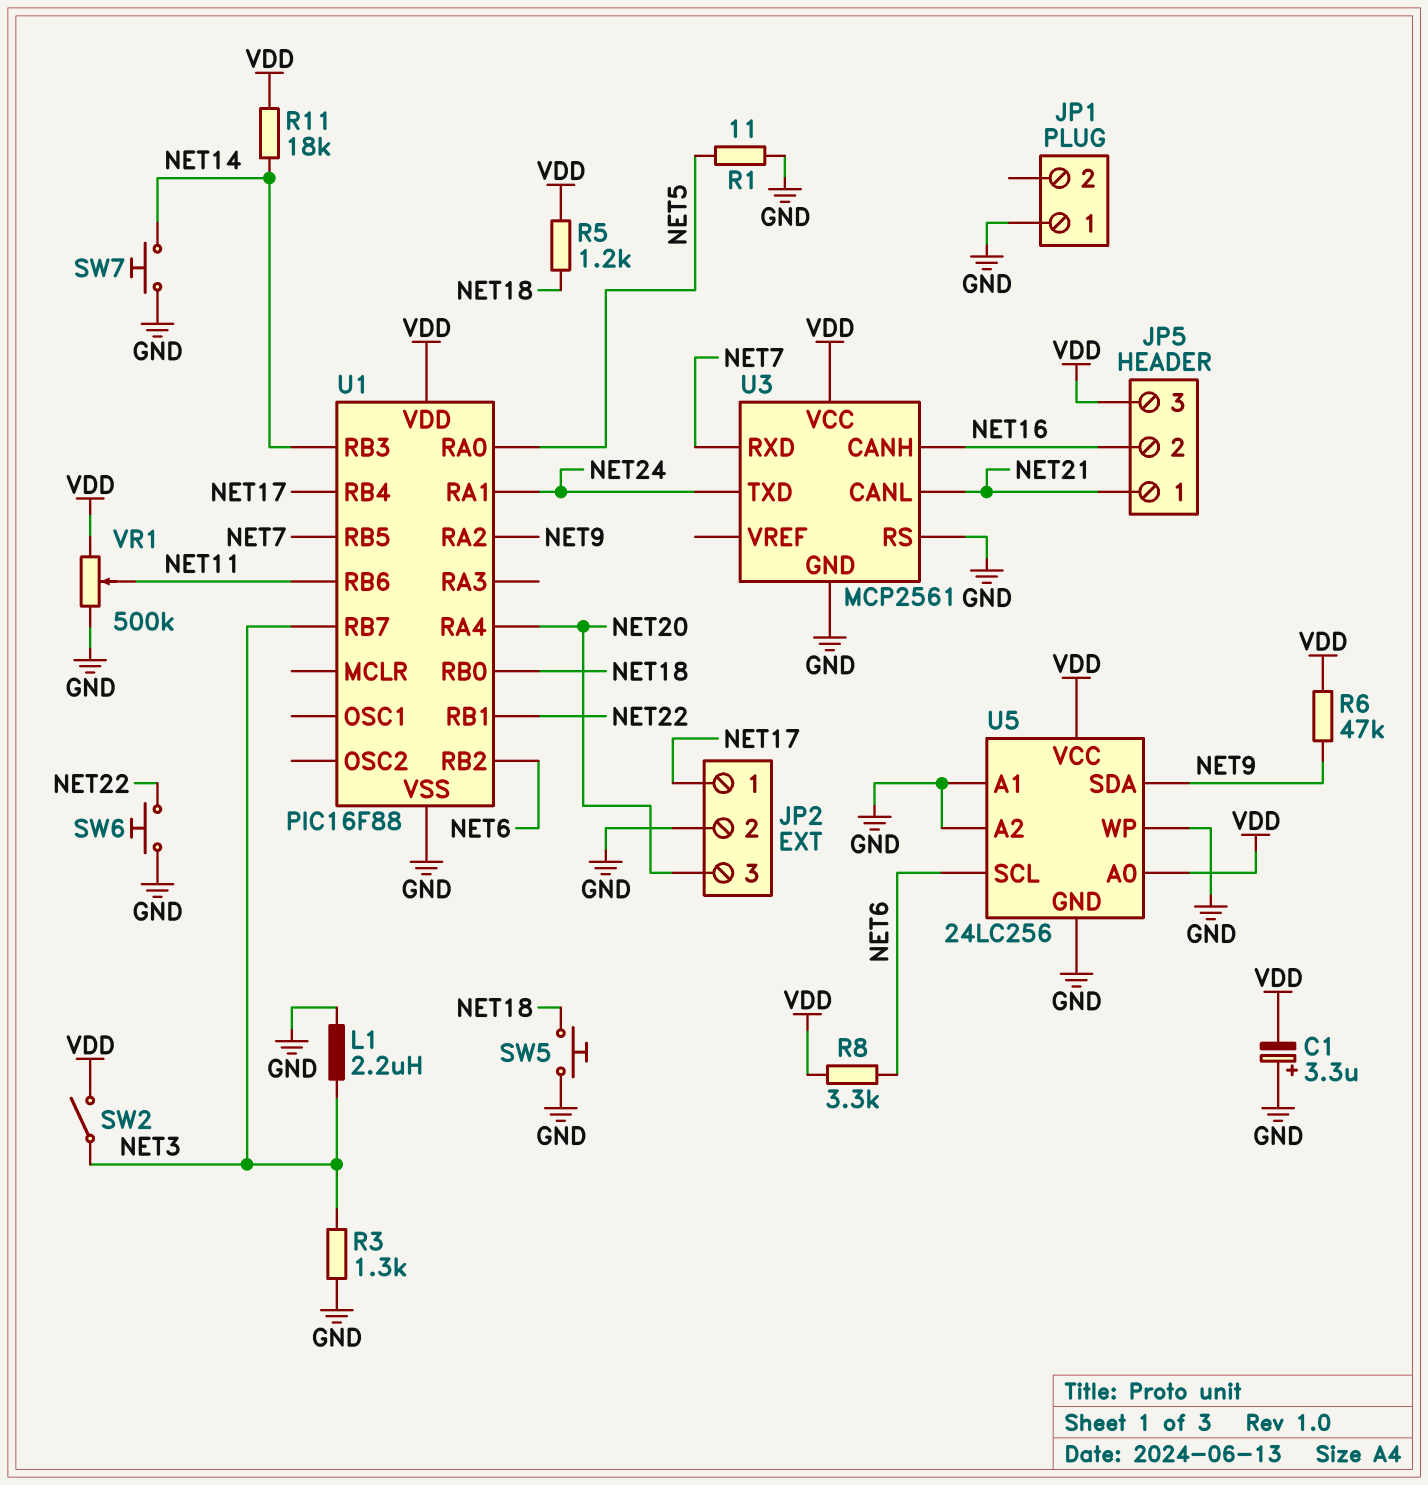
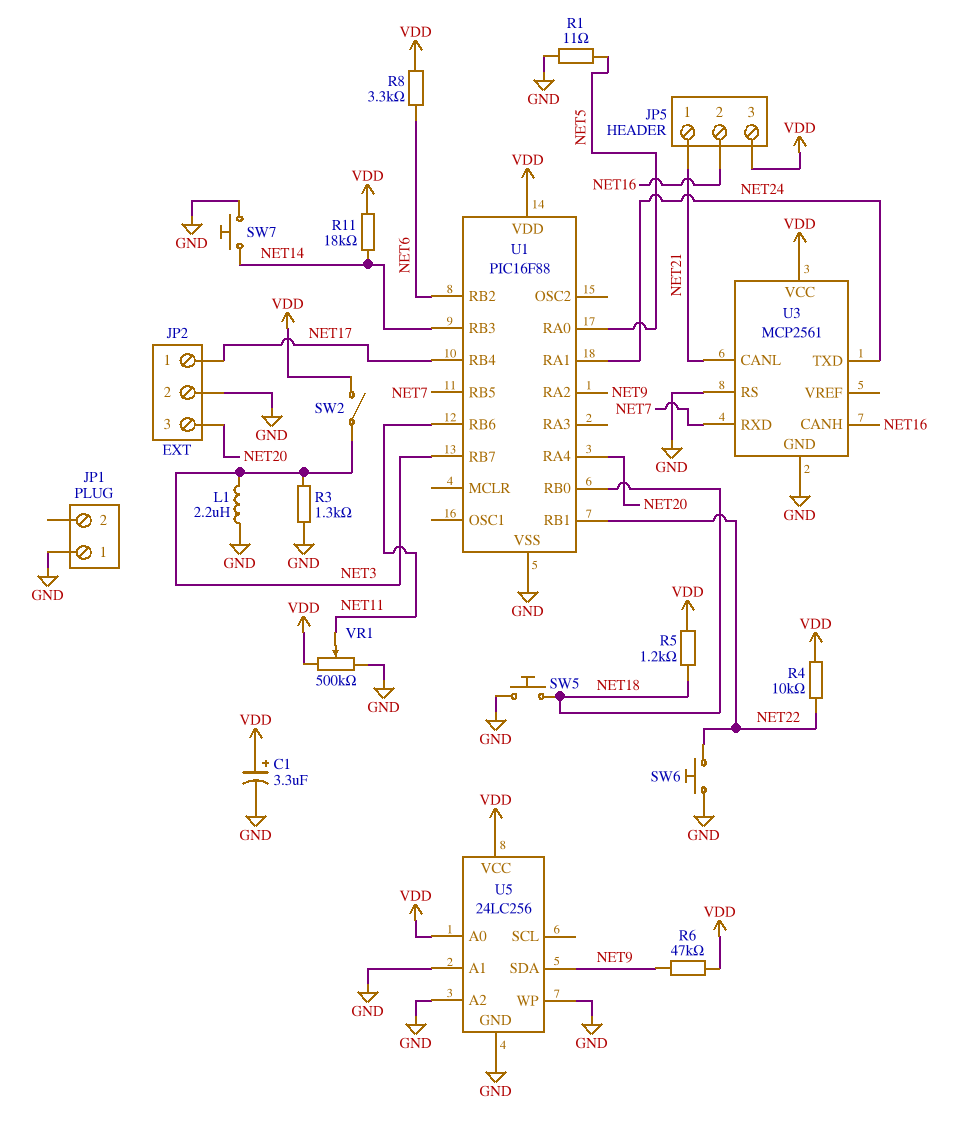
C1: 3.3uF (plus GND, minus VDD) -> 3.3uF (plus VDD, minus GND)
R4: none -> 10k (NET22, VDD)
U5 pin SCL: NET6 -> none

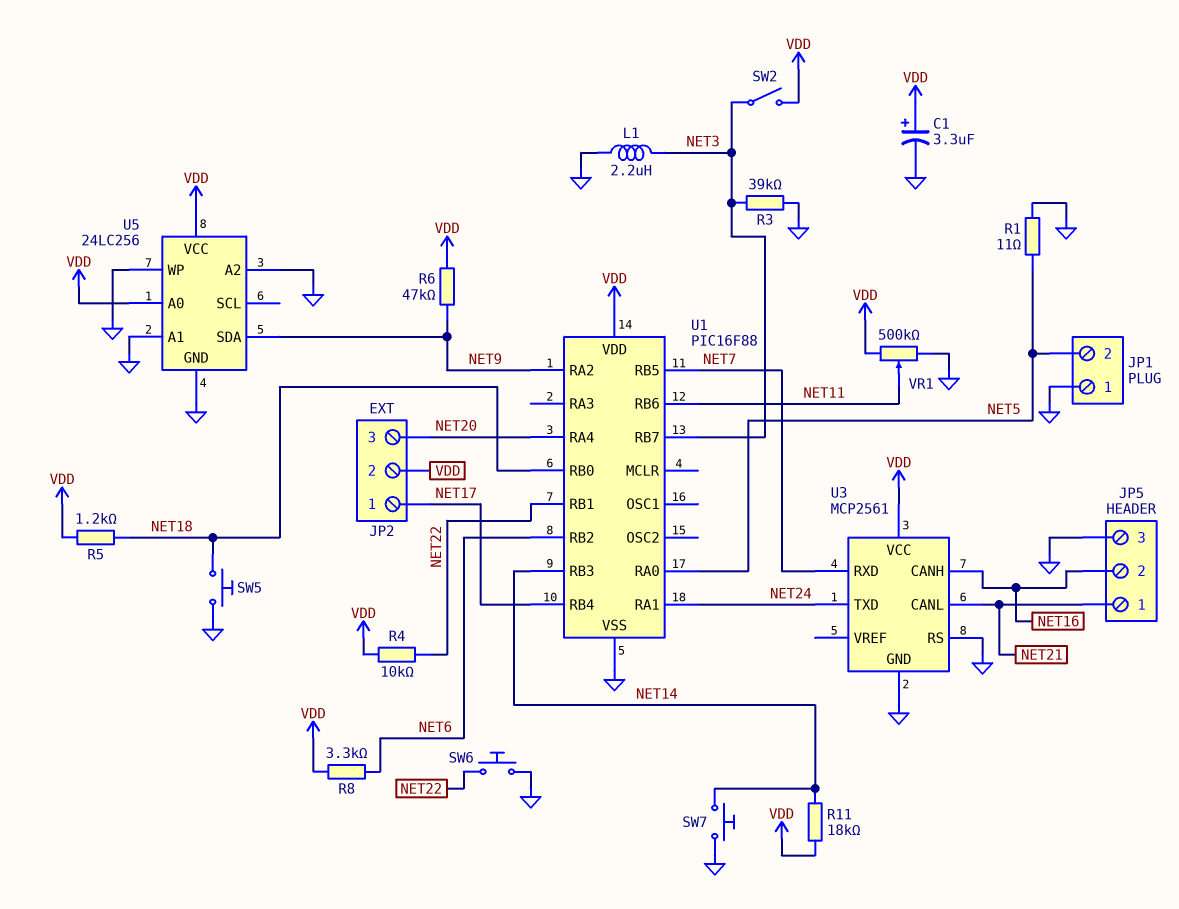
JP1 pin 2: none -> NET5
JP2 pin 2: GND -> VDD
JP5 pin 3: VDD -> GND
R3: 1.3k (GND, NET3) -> 39k (GND, NET3)

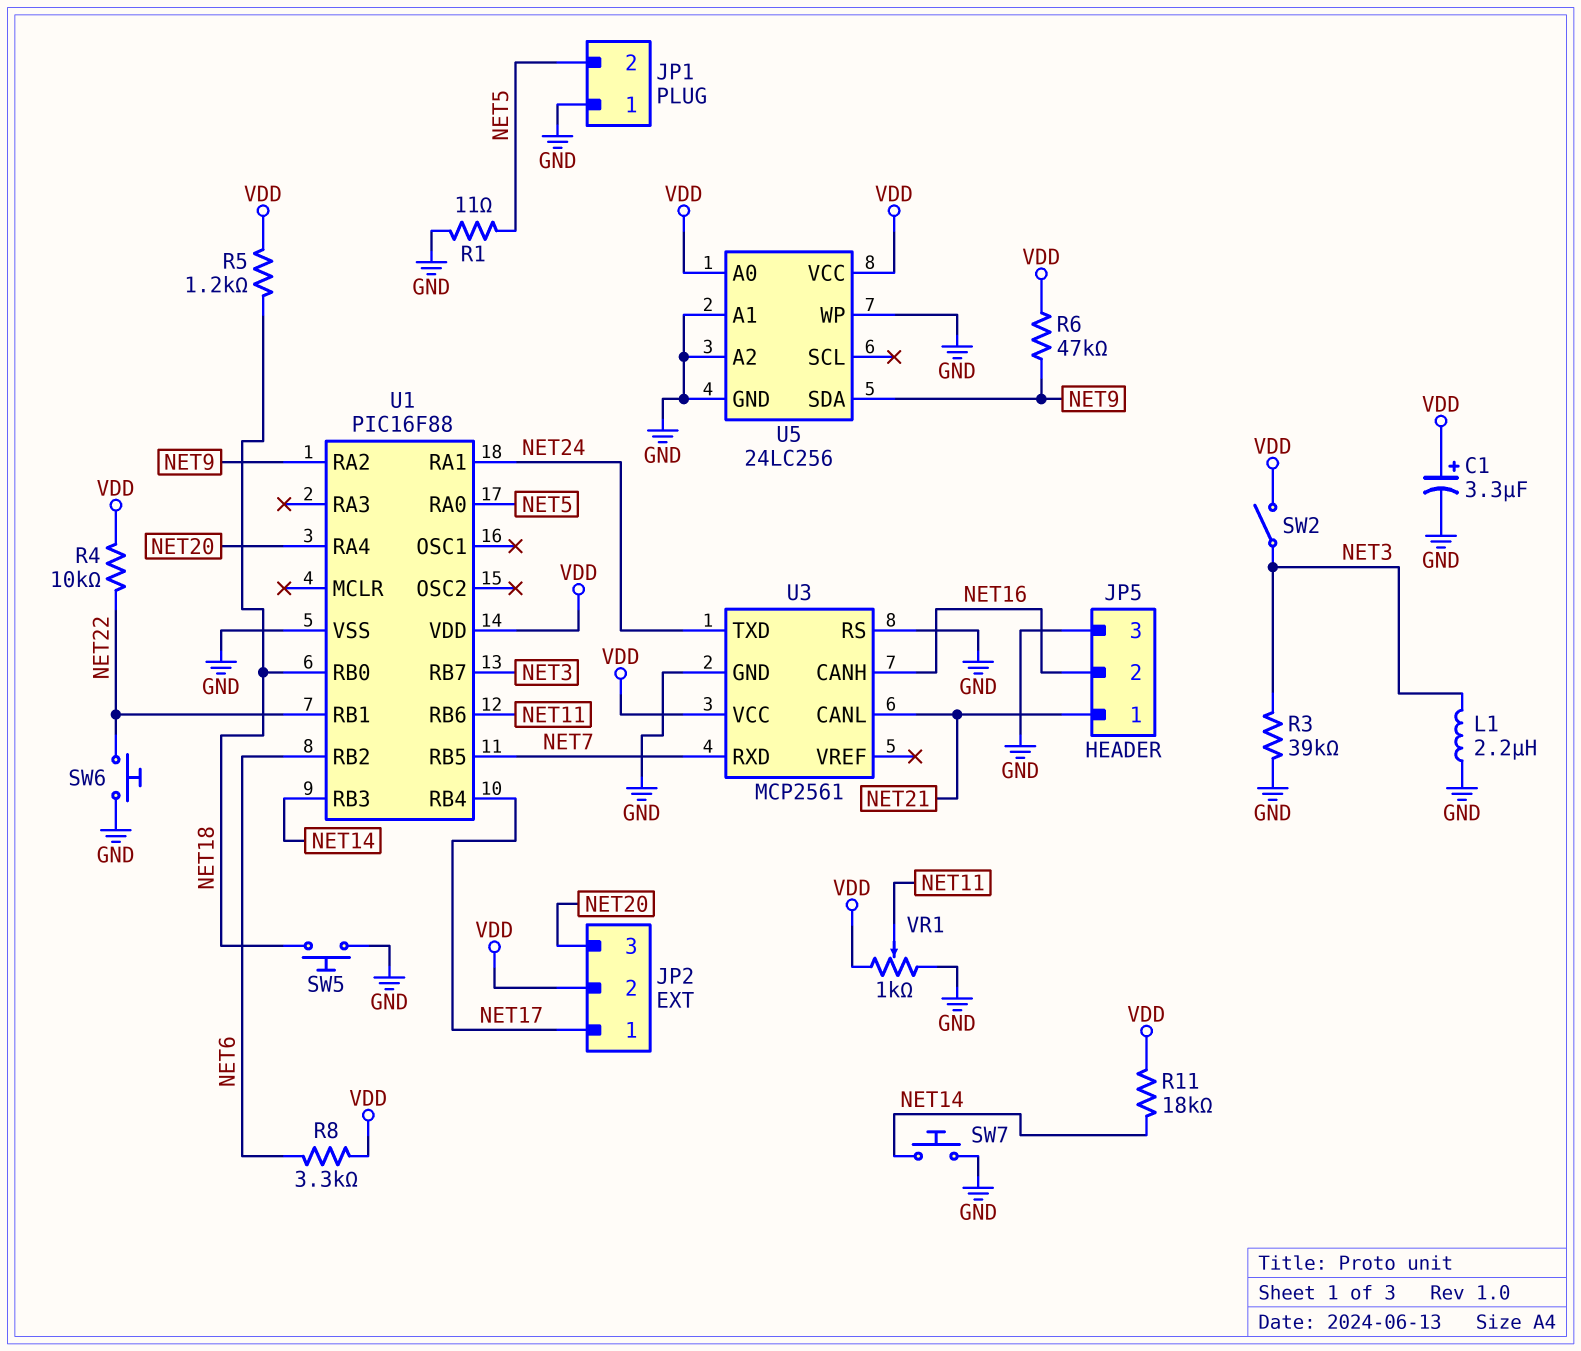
VR1: 500k (GND, VDD, wiper NET11) -> 1k (GND, VDD, wiper NET11)

